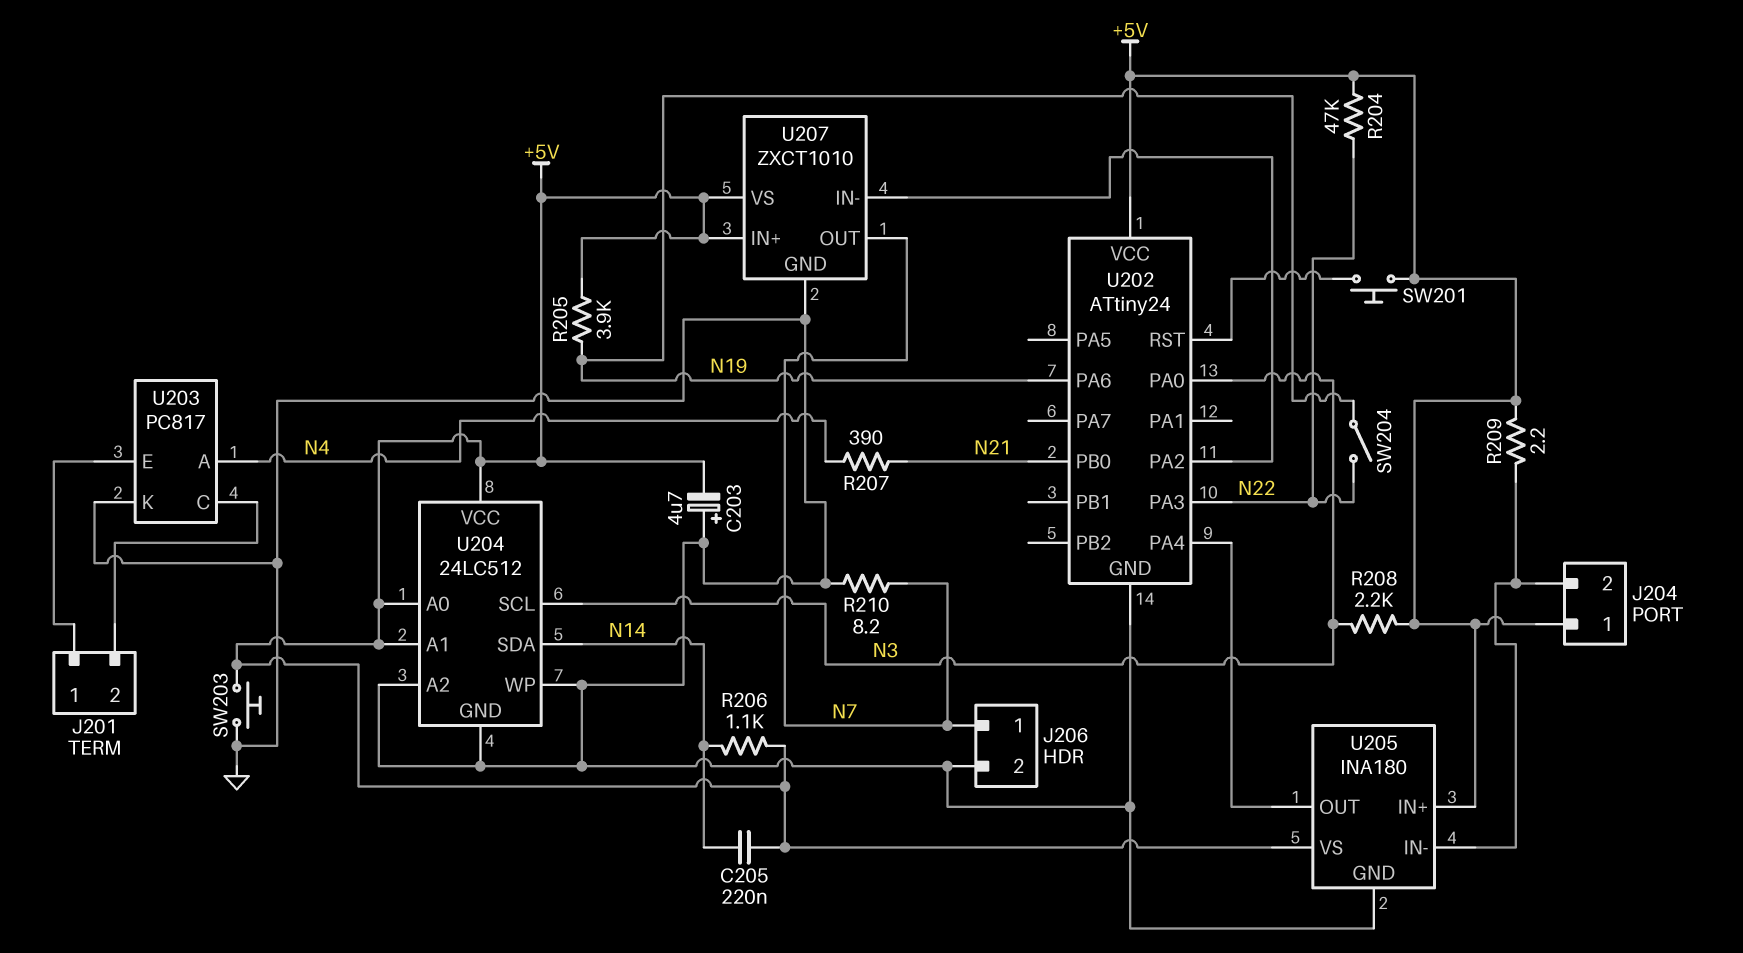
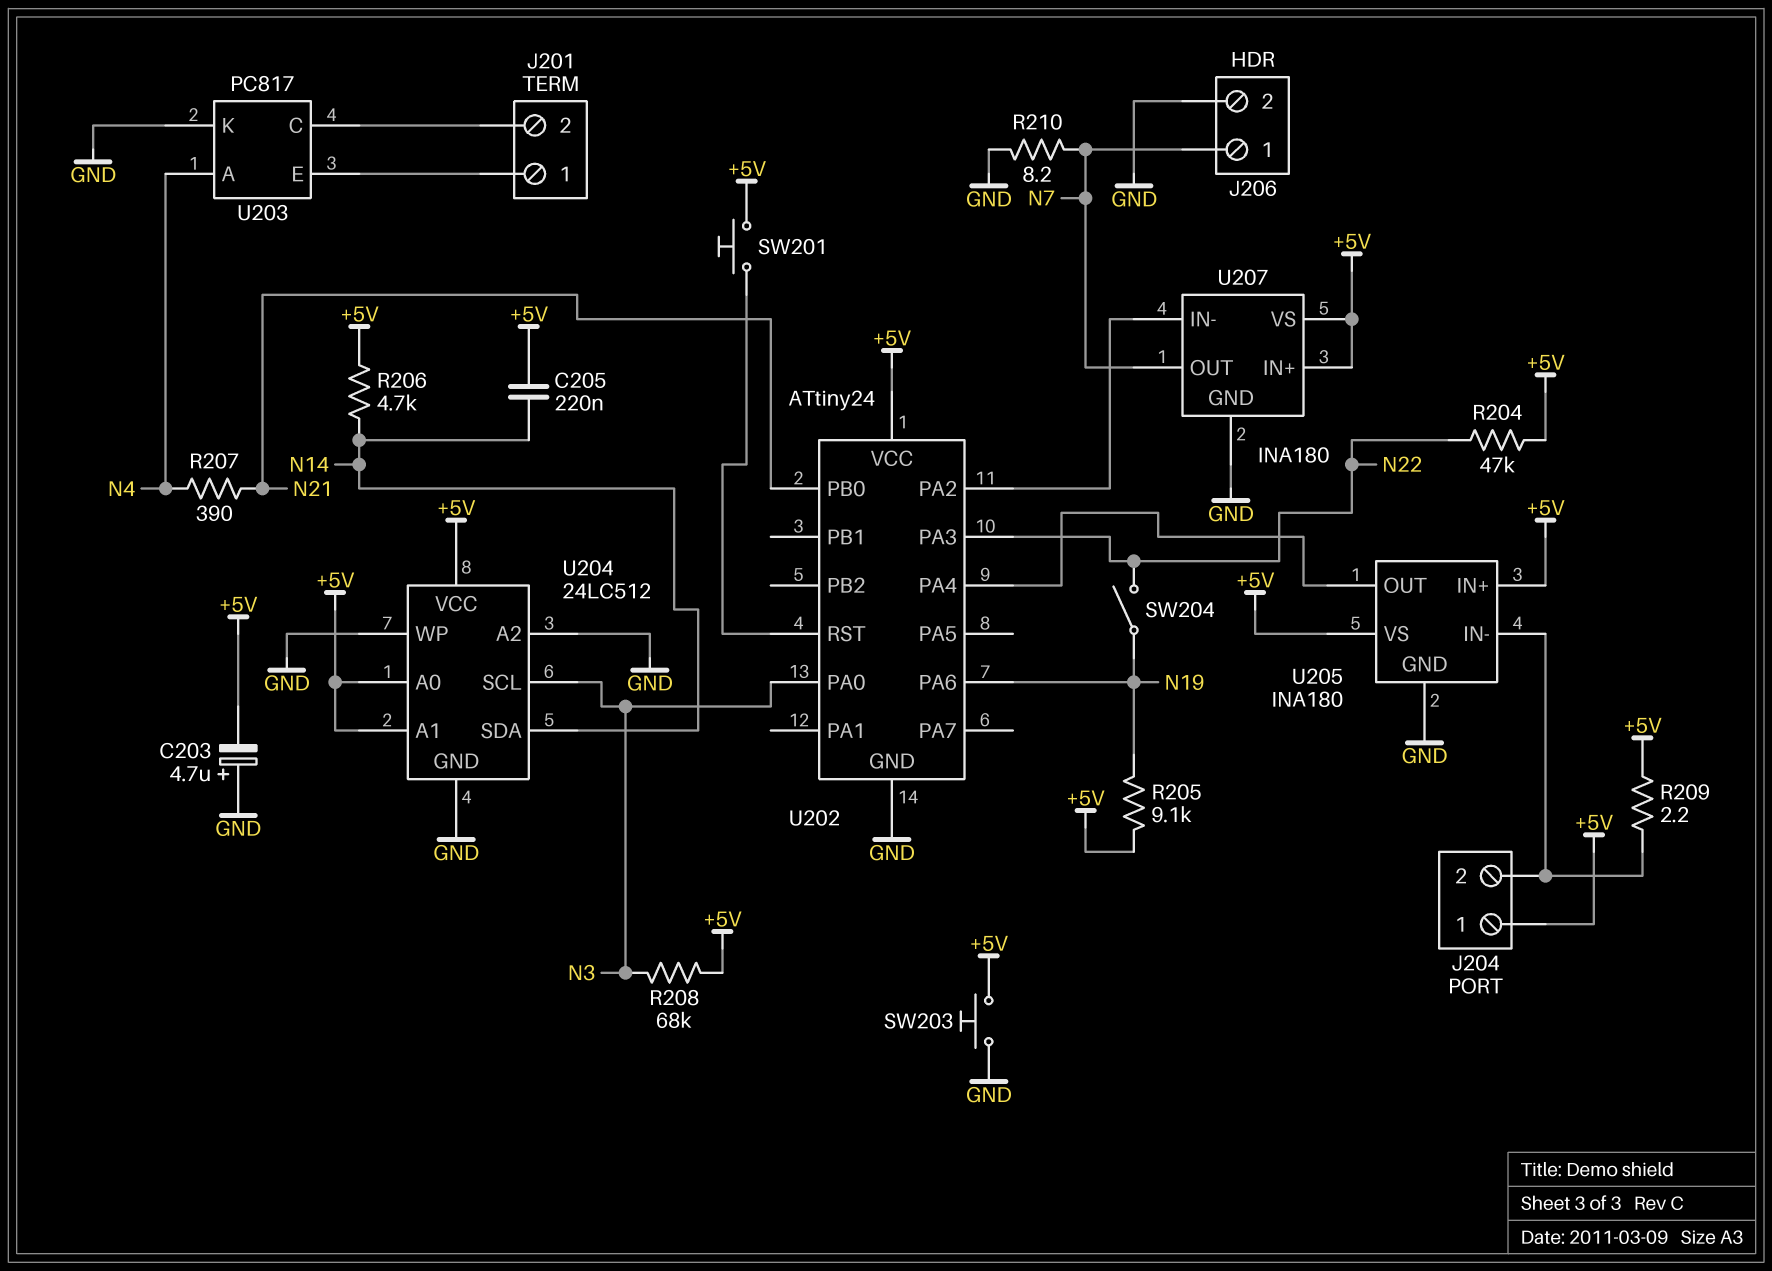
R205: 3.9k (+5V, N19) -> 9.1k (+5V, N19)
R206: 1.1k (+5V, N14) -> 4.7k (+5V, N14)
R208: 2.2k (+5V, N3) -> 68k (+5V, N3)
U207: ZXCT1010 -> INA180

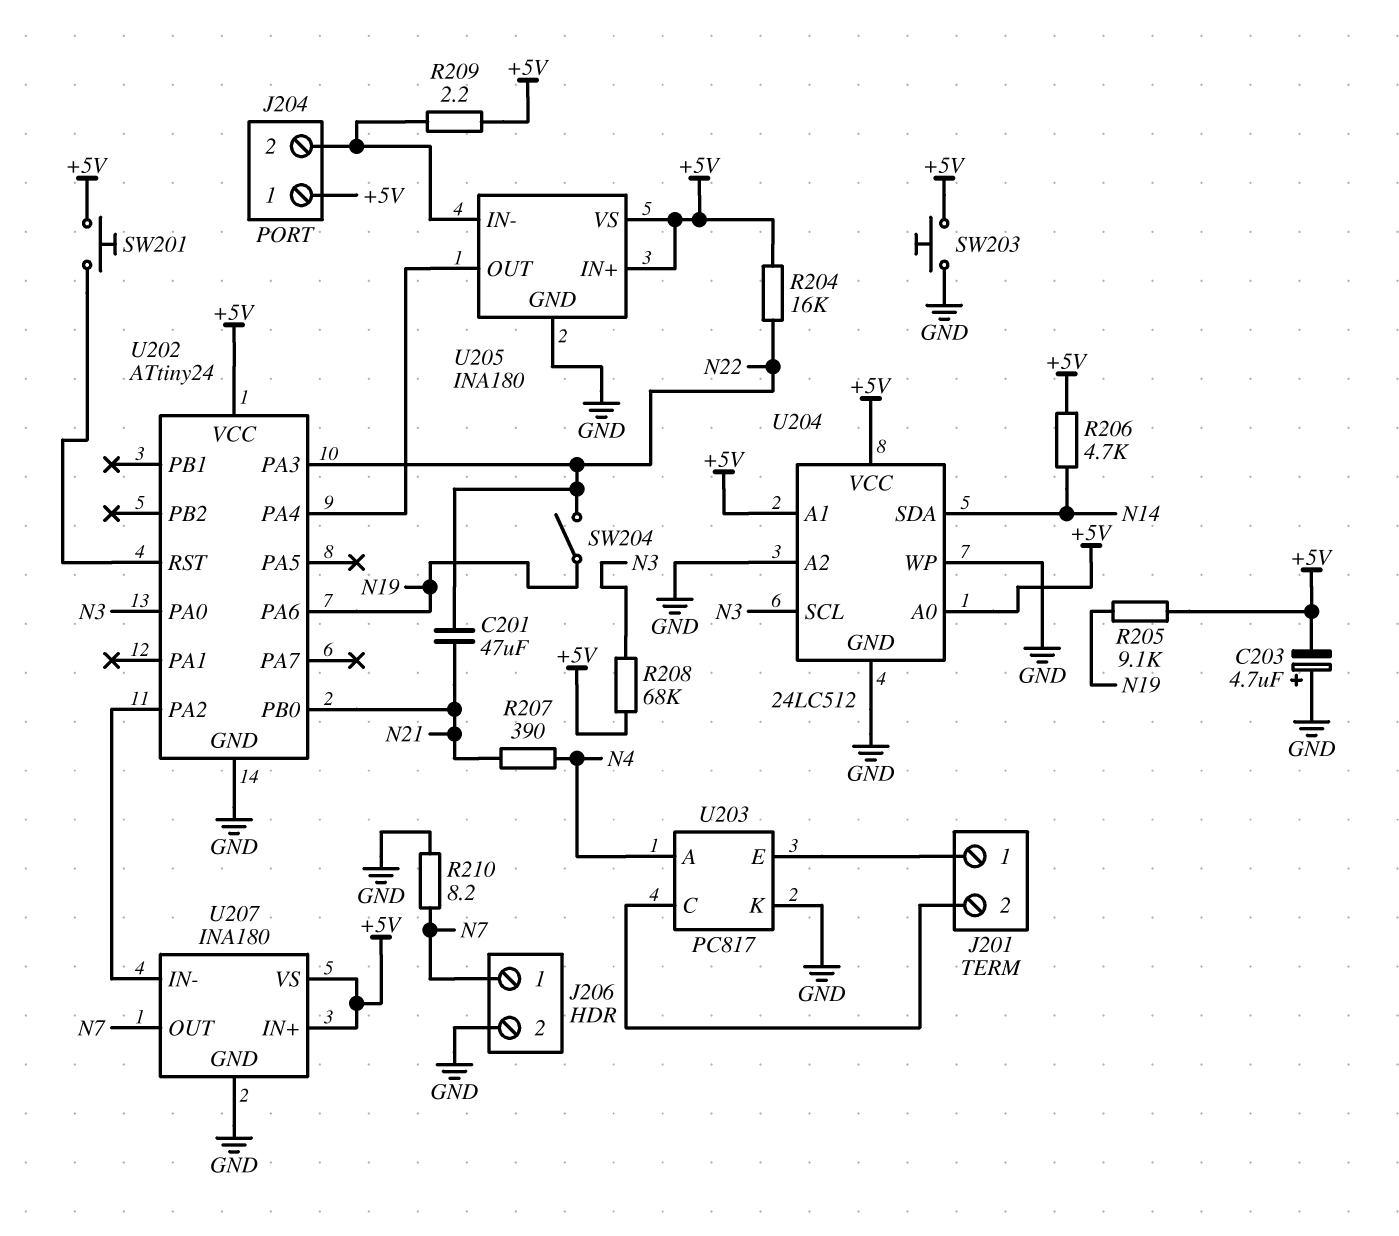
C201: none -> 47uF (N21, N22)
C205: 220nF (+5V, N14) -> none
R204: 47k (+5V, N22) -> 16k (+5V, N22)

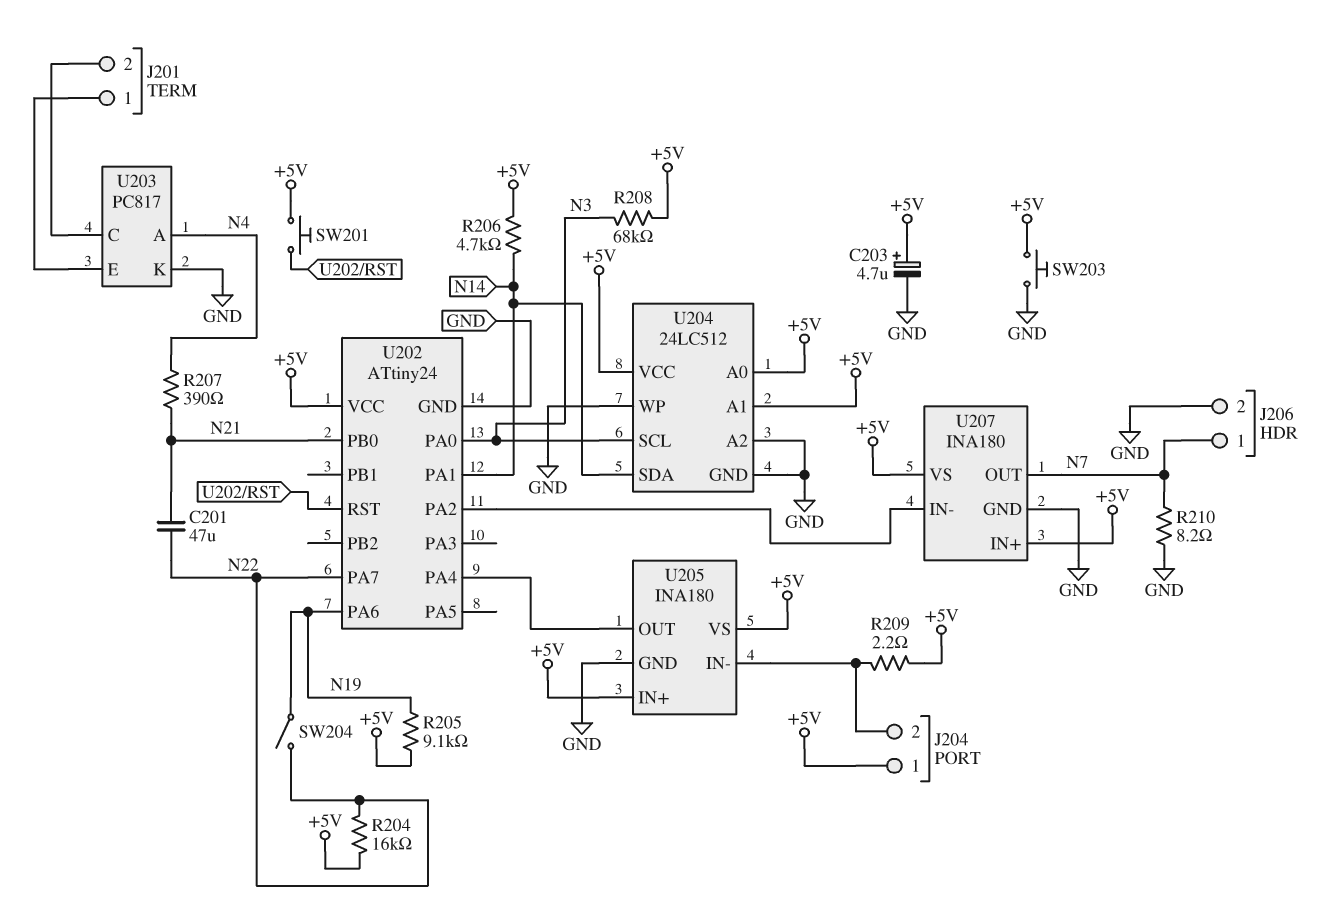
C203: 4.7uF (plus GND, minus +5V) -> 4.7uF (plus +5V, minus GND)
U202 pin PA1: none -> N14
U202 pin PA3: N22 -> none
U202 pin PA7: none -> N22

